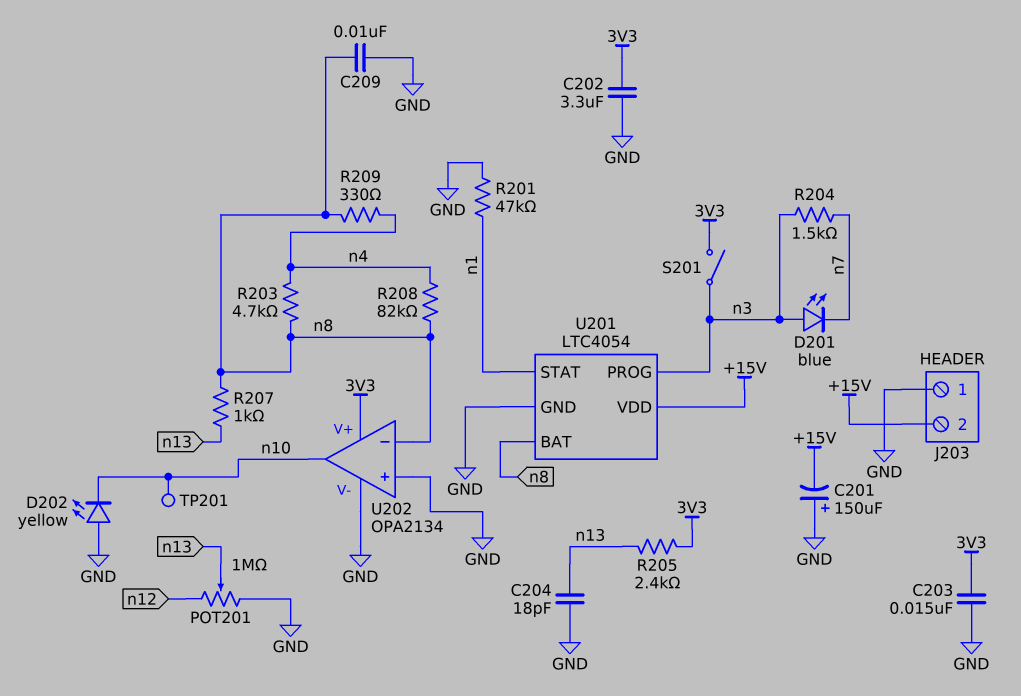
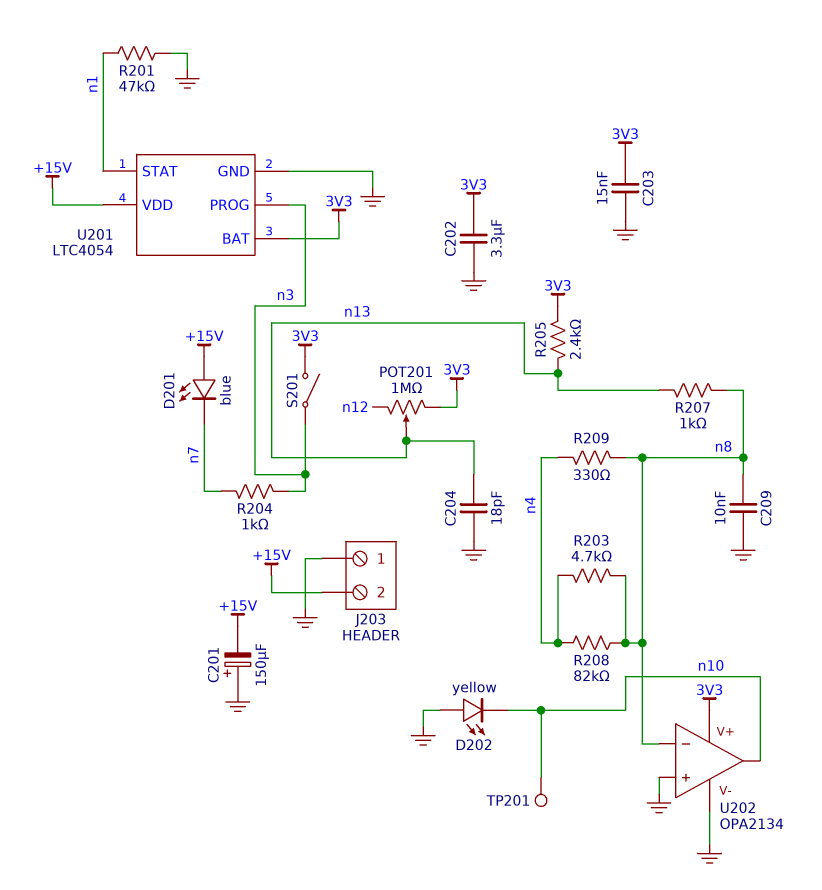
D201: LED blue (A n3, K n7) -> LED blue (A +15V, K n7)
POT201: 1M (GND, n12, wiper n13) -> 1M (3V3, n12, wiper n13)
R204: 1.5k (n3, n7) -> 1k (n3, n7)
U201 pin BAT: n8 -> 3V3

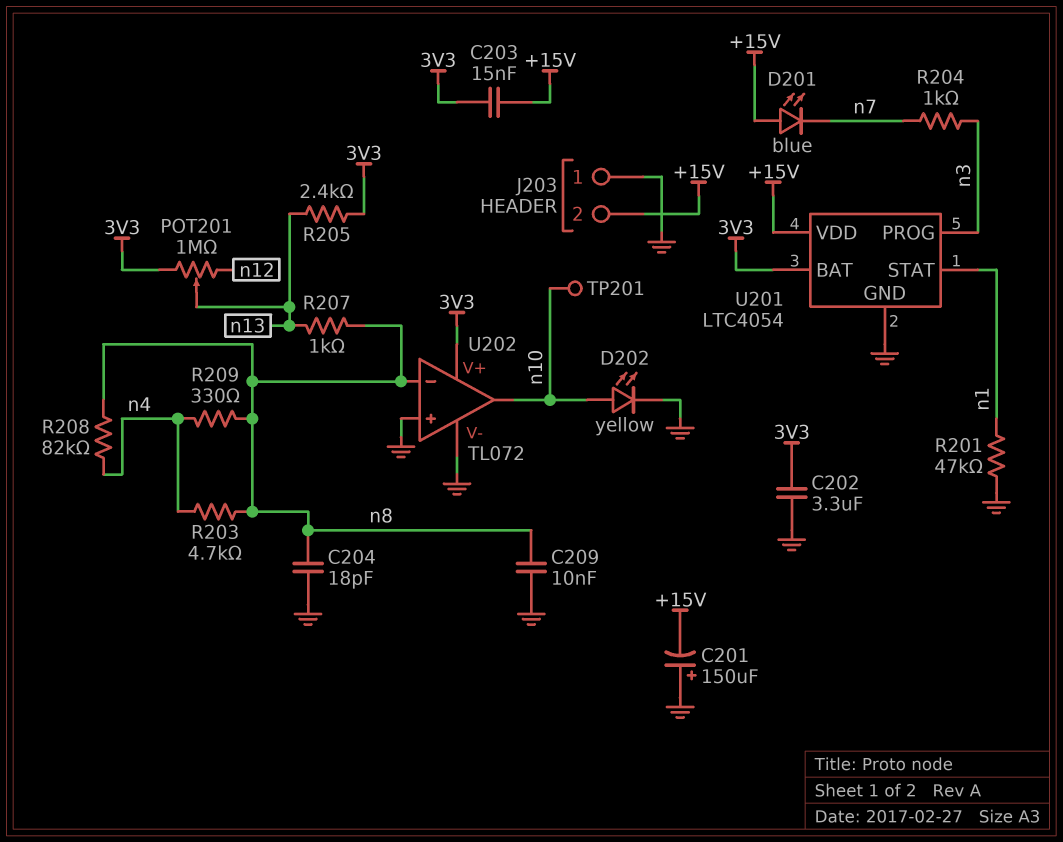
C203: 15nF (3V3, GND) -> 15nF (+15V, 3V3)
C204: 18pF (GND, n13) -> 18pF (GND, n8)
D202: LED yellow (A GND, K n10) -> LED yellow (A n10, K GND)
S201: switch (3V3, n3) -> none
U202: OPA2134 -> TL072

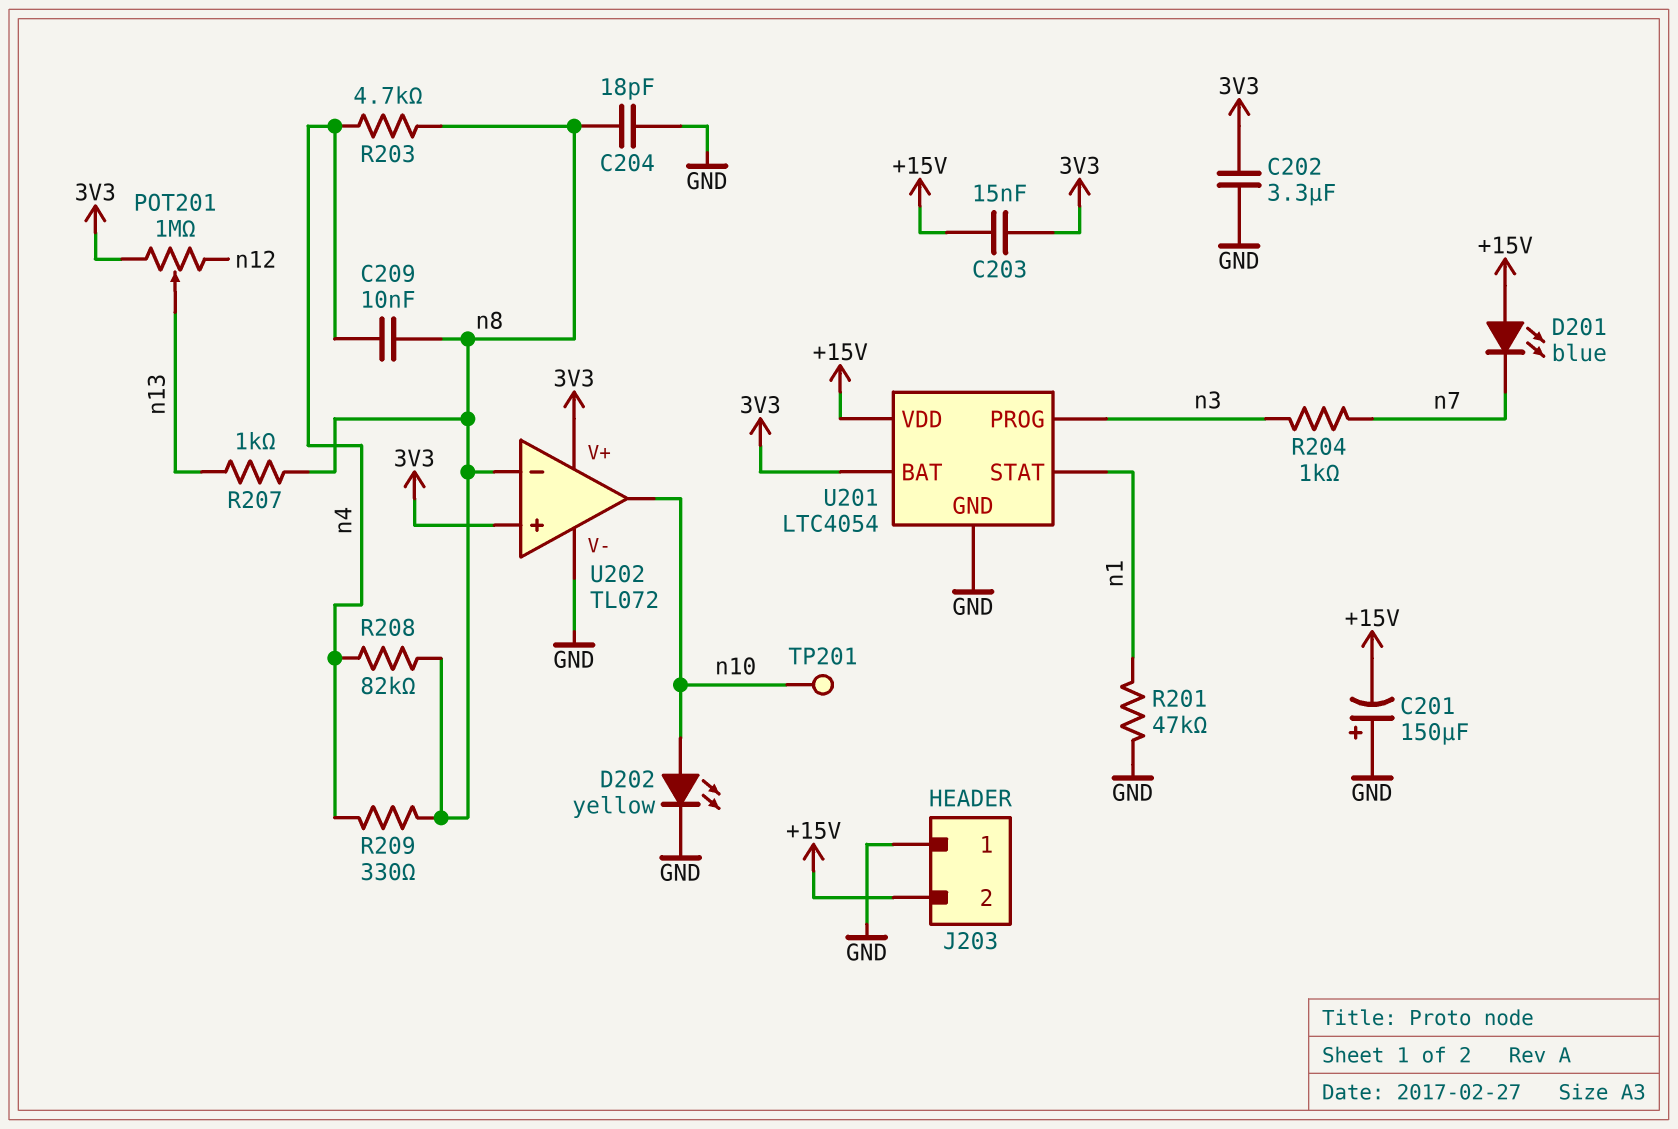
C209: 10nF (GND, n8) -> 10nF (n4, n8)
R205: 2.4k (3V3, n13) -> none
U202 pin in+: GND -> 3V3

